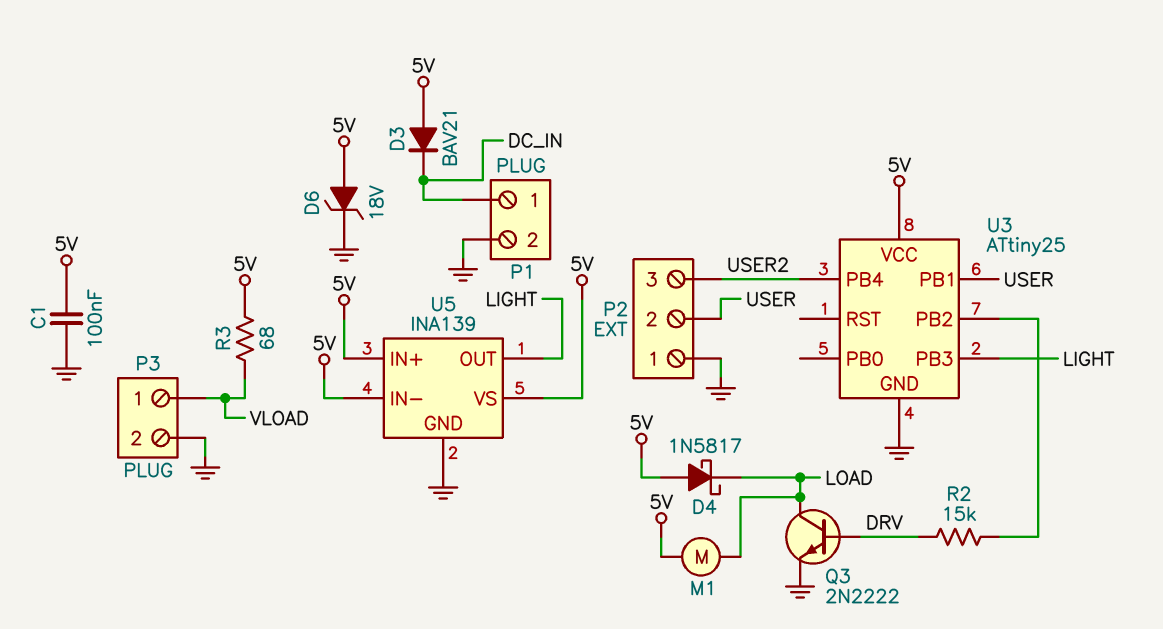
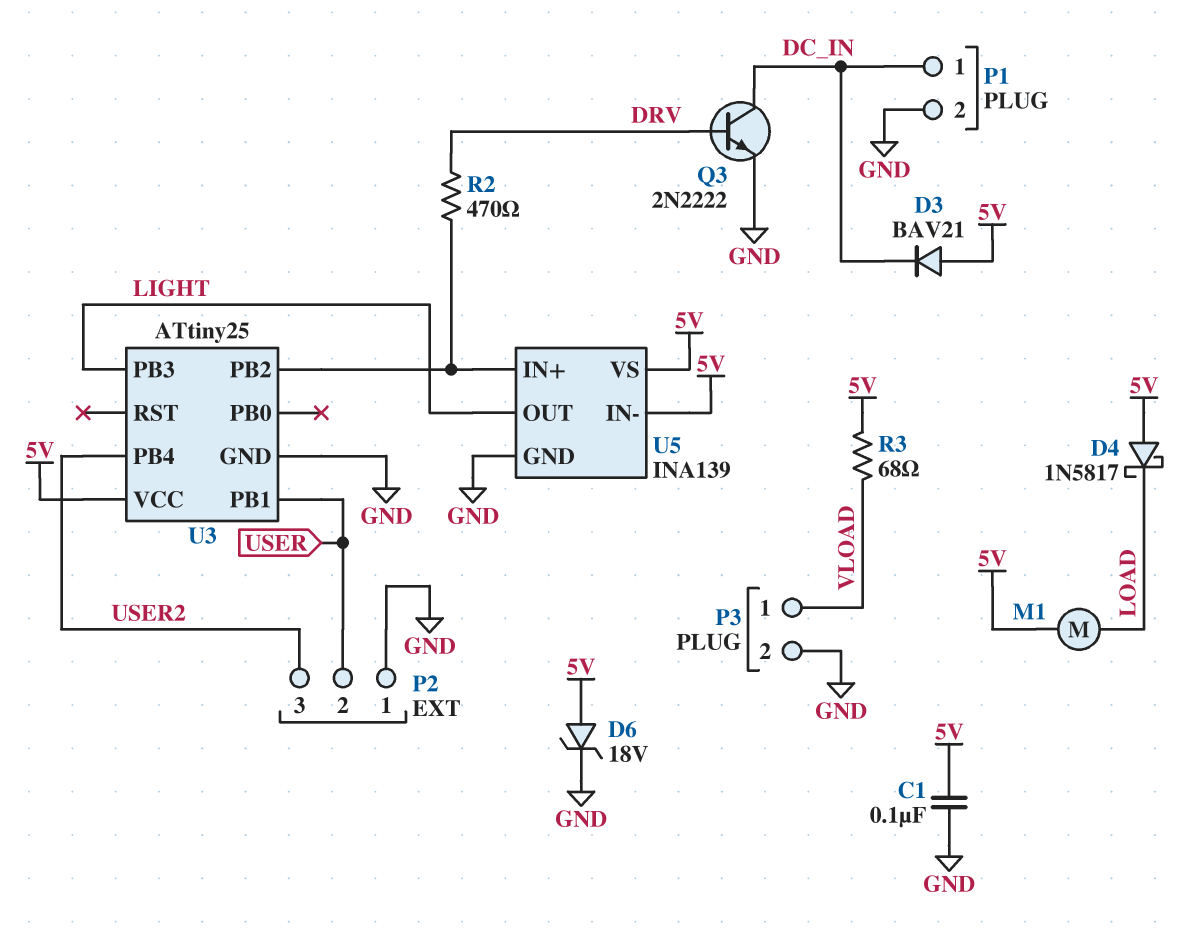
Q3: NPN 2N2222 (B DRV, C LOAD, E GND) -> NPN 2N2222 (B DRV, C DC_IN, E GND)
R2: 15k (DRV, U3/PB2) -> 470 (DRV, U3/PB2)
U5 pin IN+: 5V -> U3/PB2

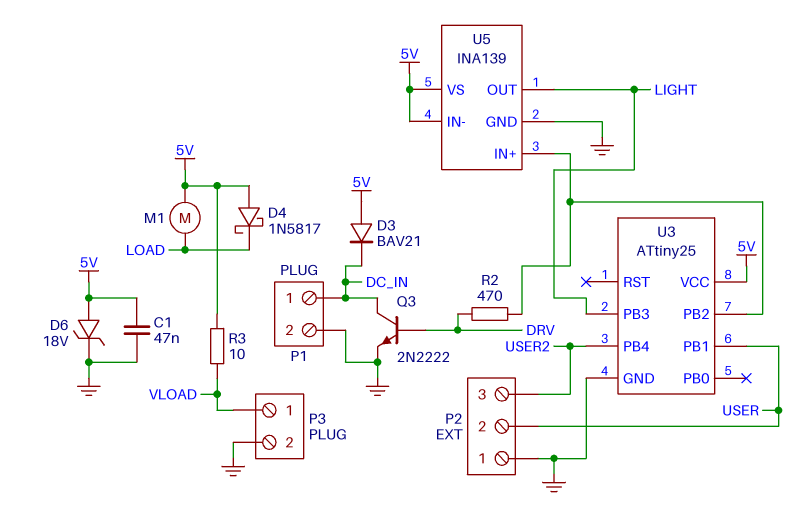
C1: 100nF (5V, GND) -> 47nF (5V, GND)
R3: 68 (5V, VLOAD) -> 10 (5V, VLOAD)

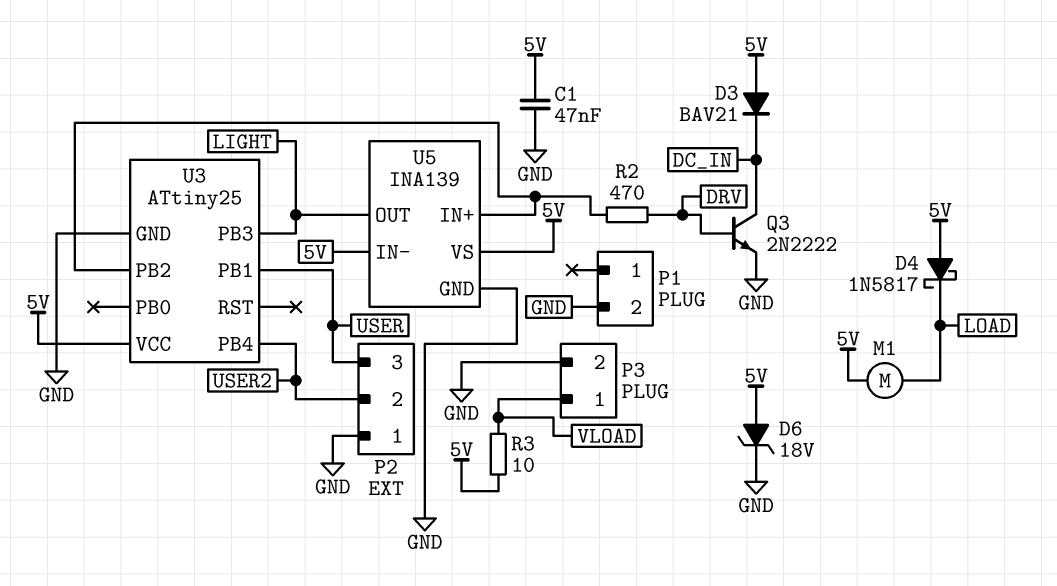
P1 pin 1: DC_IN -> none
P2 pin 2: USER -> USER2
P2 pin 3: USER2 -> USER

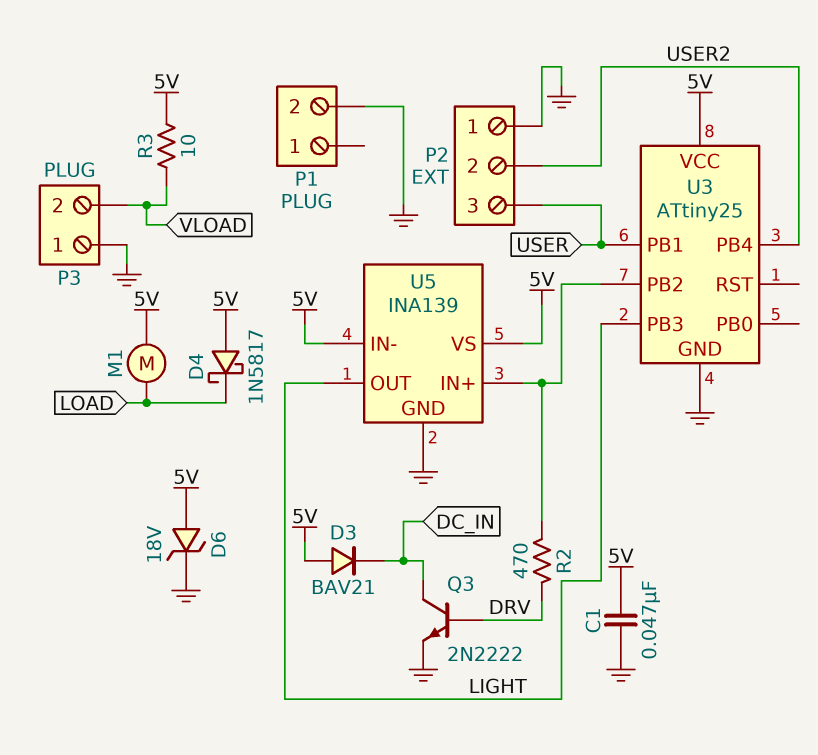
P3 pin 1: VLOAD -> GND
P3 pin 2: GND -> VLOAD

